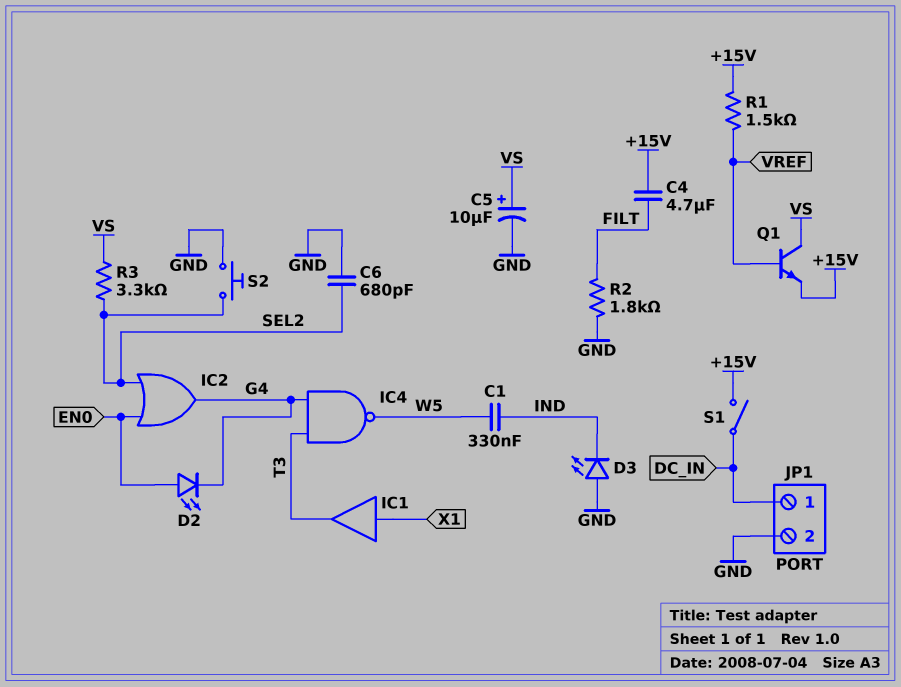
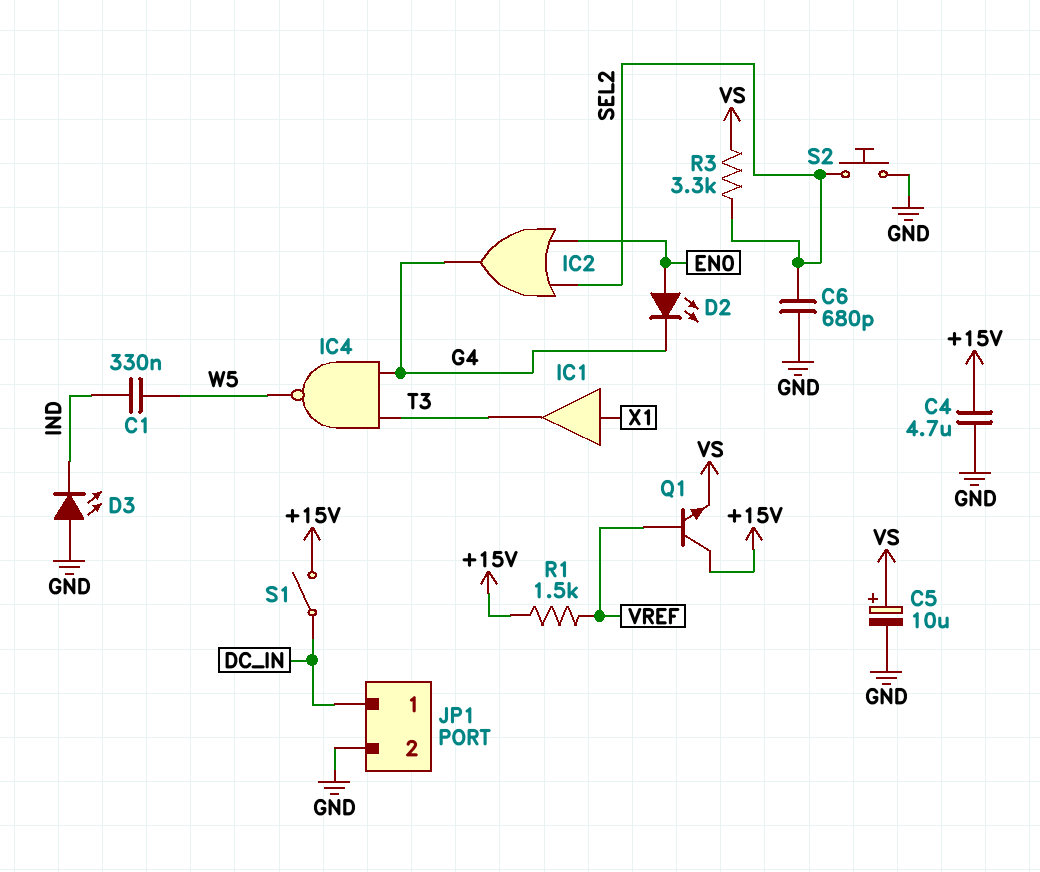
C4: 4.7uF (+15V, FILT) -> 4.7uF (+15V, GND)
Q1: NPN (B VREF, C VS, E +15V) -> NPN (B VREF, C +15V, E VS)
R2: 1.8k (FILT, GND) -> none

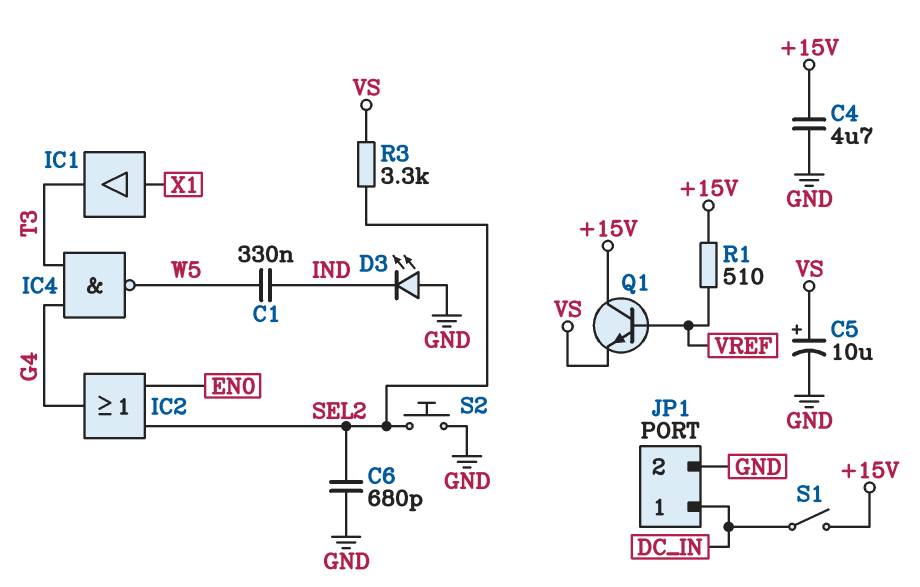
D2: LED (A EN0, K G4) -> none
R1: 1.5k (+15V, VREF) -> 510 (+15V, VREF)

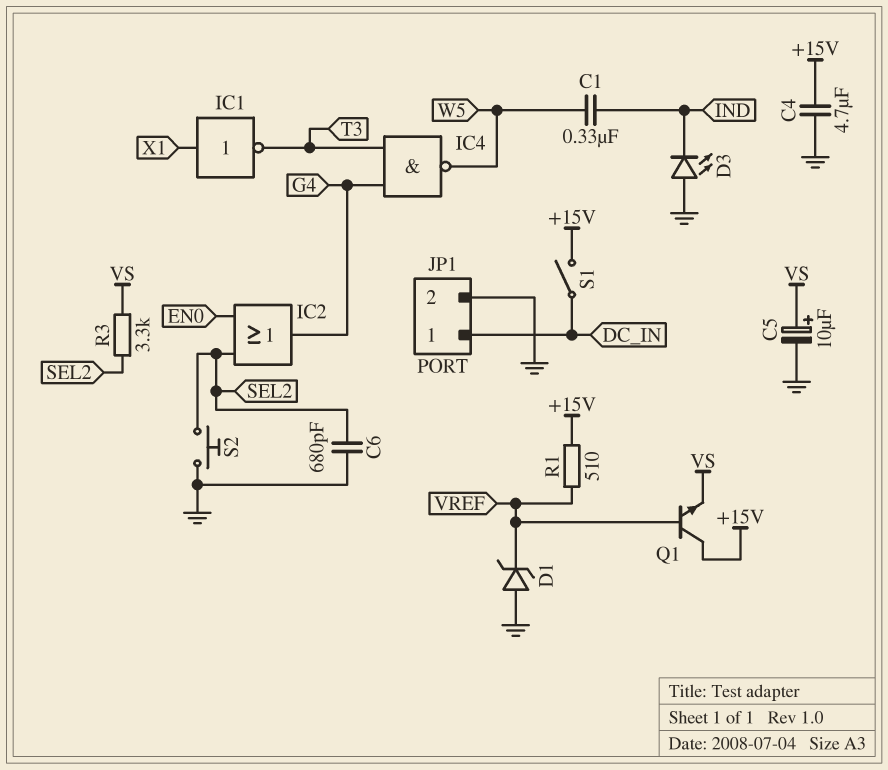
D1: none -> zener (A GND, K VREF)
IC1: buffer (in X1, out T3) -> NOT (in X1, out T3)

